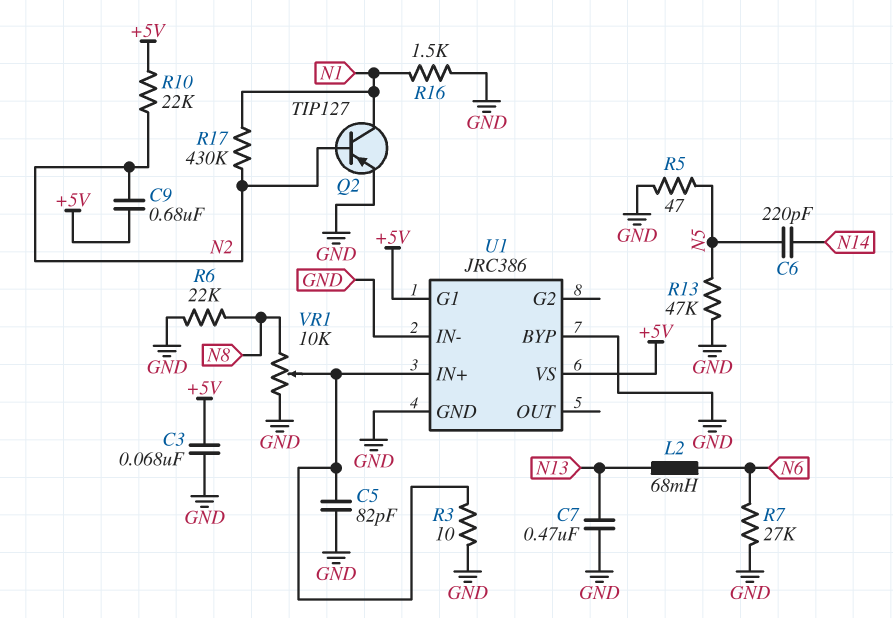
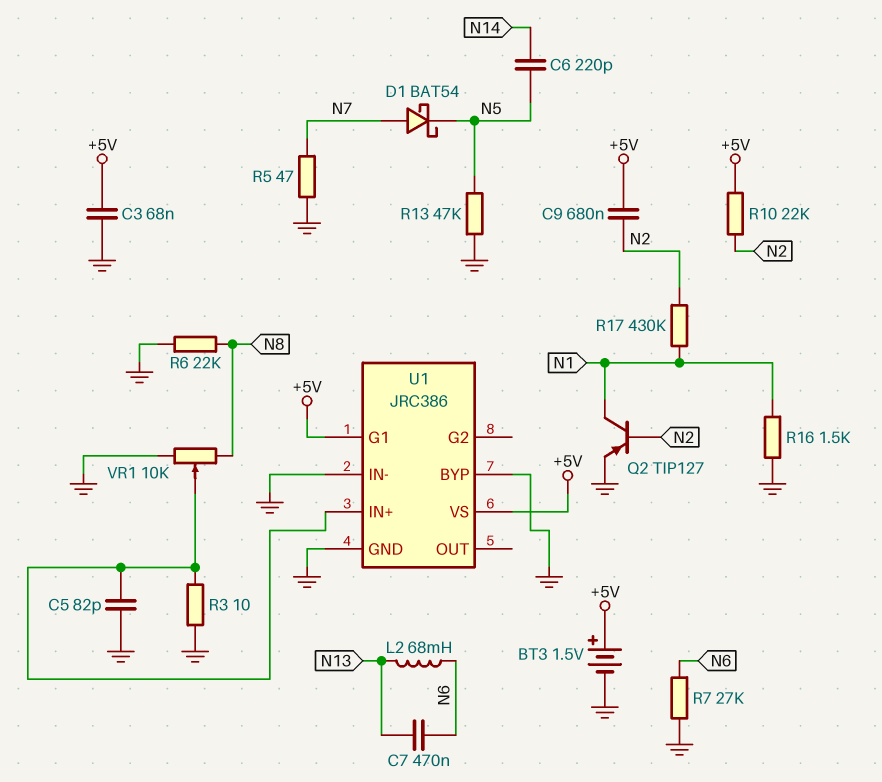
BT3: none -> 1.5V (plus +5V, minus GND)
C7: 470nF (GND, N13) -> 470nF (N6, N13)
D1: none -> schottky BAT54 (A N7, K N5)
R5: 47 (GND, N5) -> 47 (GND, N7)

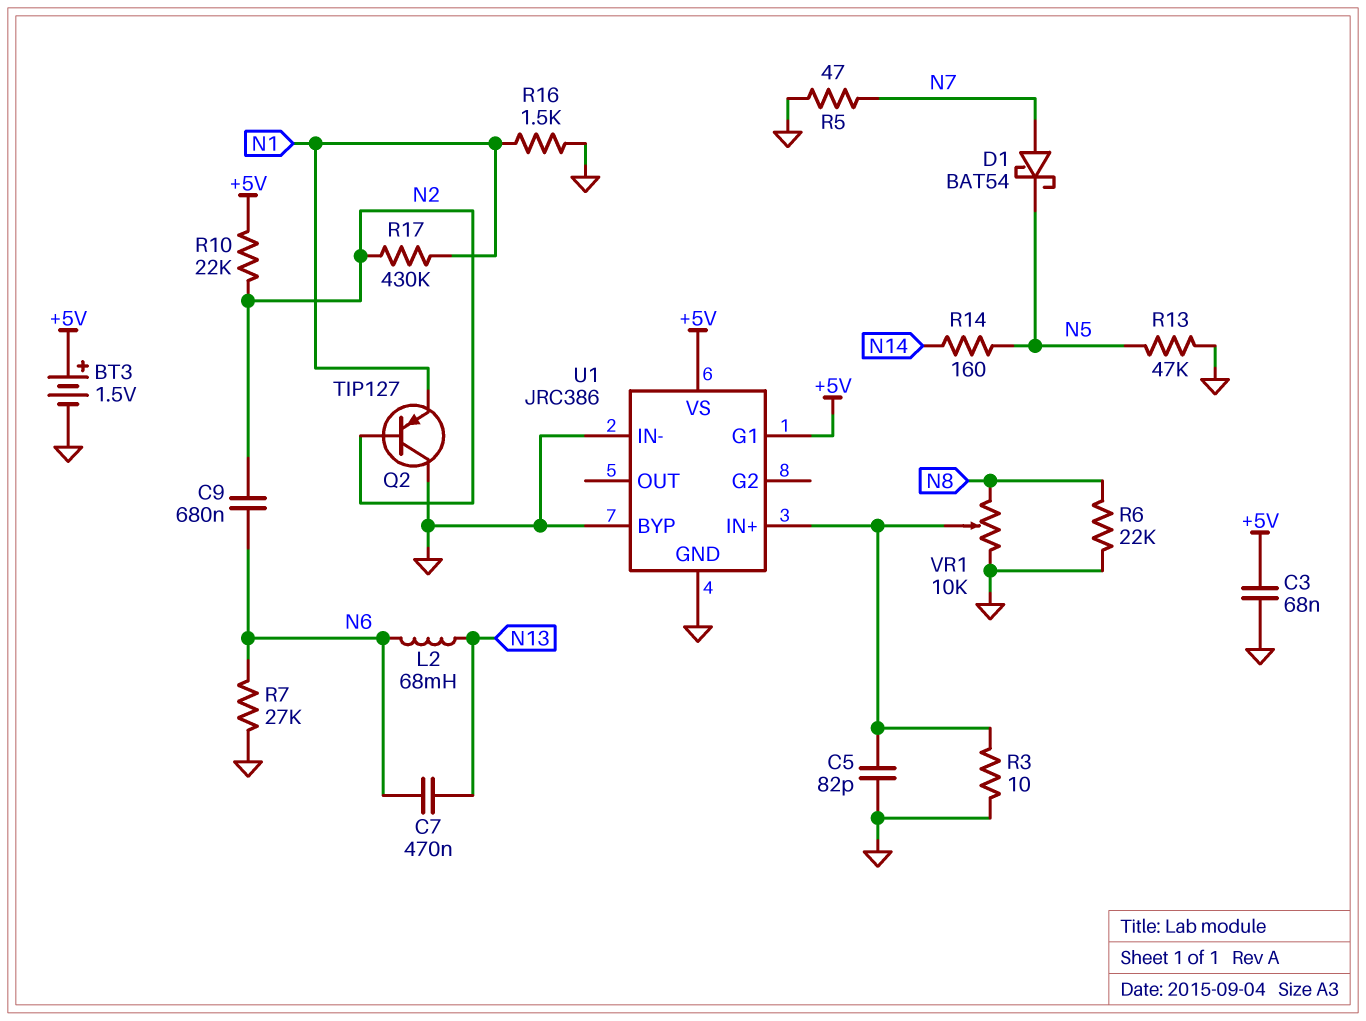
C6: 220pF (N5, N14) -> none
C9: 680nF (+5V, N2) -> 680nF (N2, N6)
Q2: PNP TIP127 (B N2, C N1, E GND) -> PNP TIP127 (B N2, C GND, E N1)
R14: none -> 160 (N5, N14)

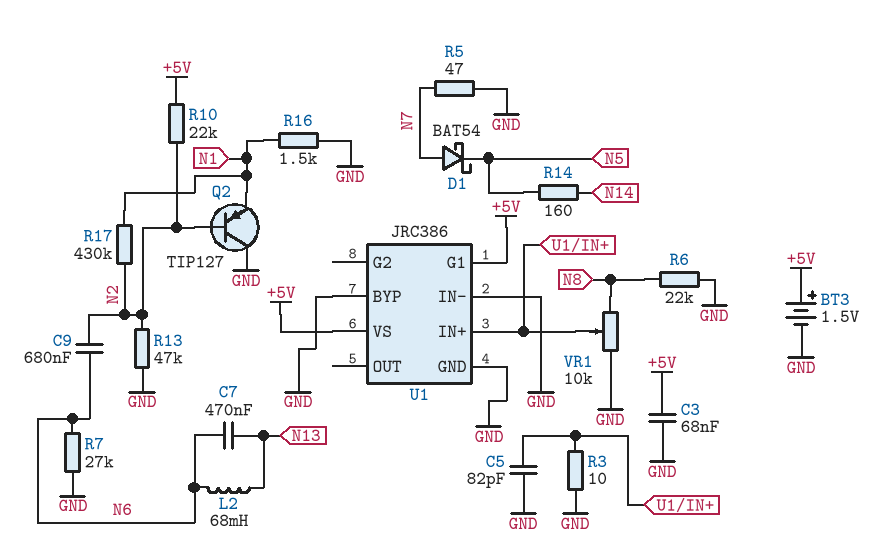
R13: 47k (GND, N5) -> 47k (GND, N2)

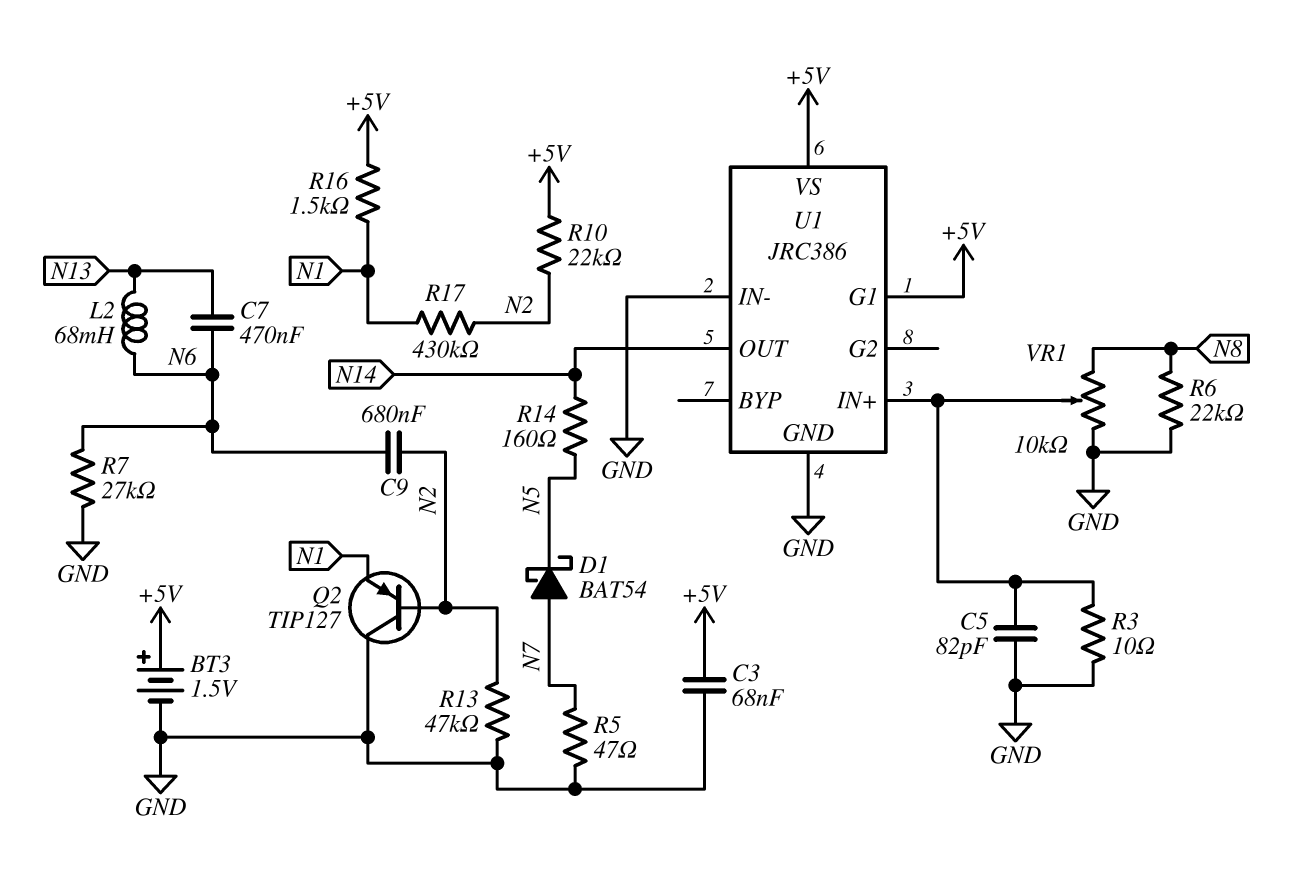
R16: 1.5k (GND, N1) -> 1.5k (+5V, N1)
U1 pin BYP: GND -> none
U1 pin OUT: none -> N14

